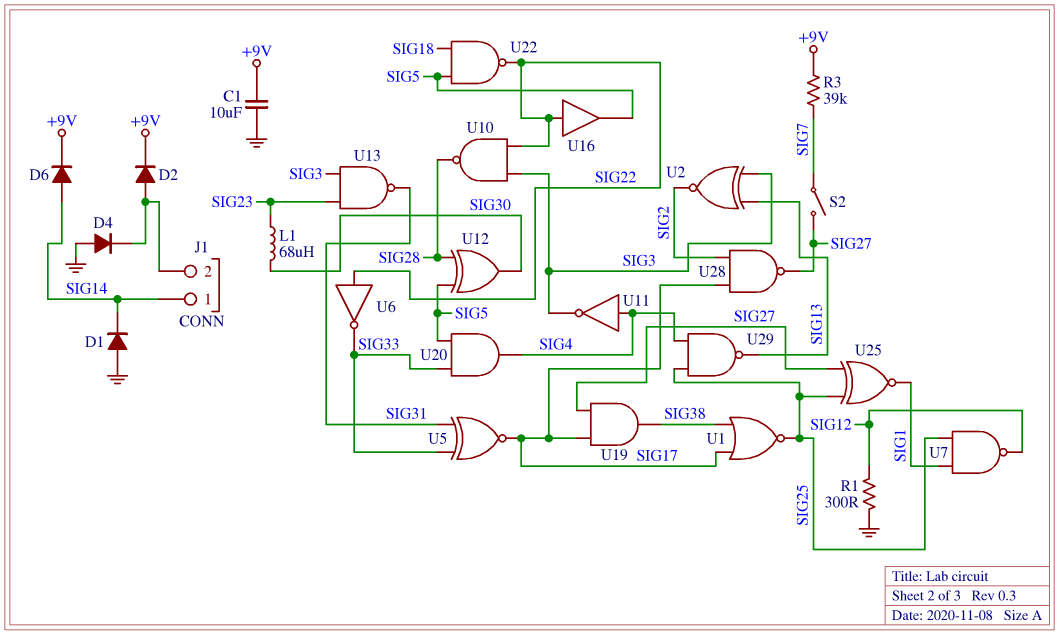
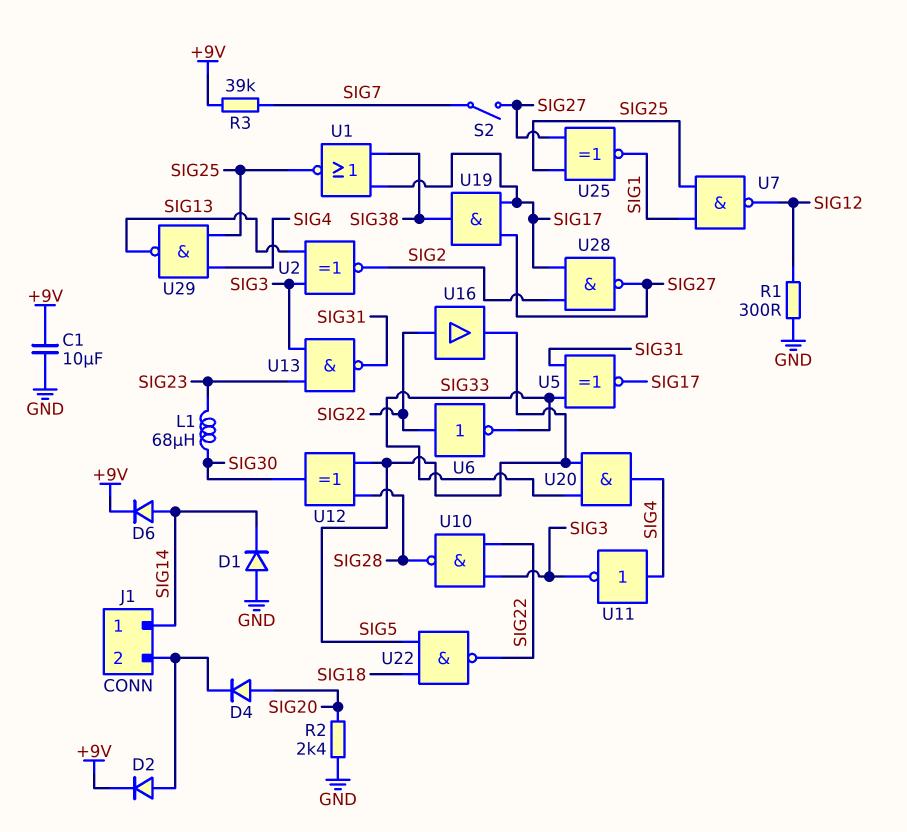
D4: diode (A GND, K J1/2) -> diode (A SIG20, K J1/2)
R2: none -> 2.4k (GND, SIG20)

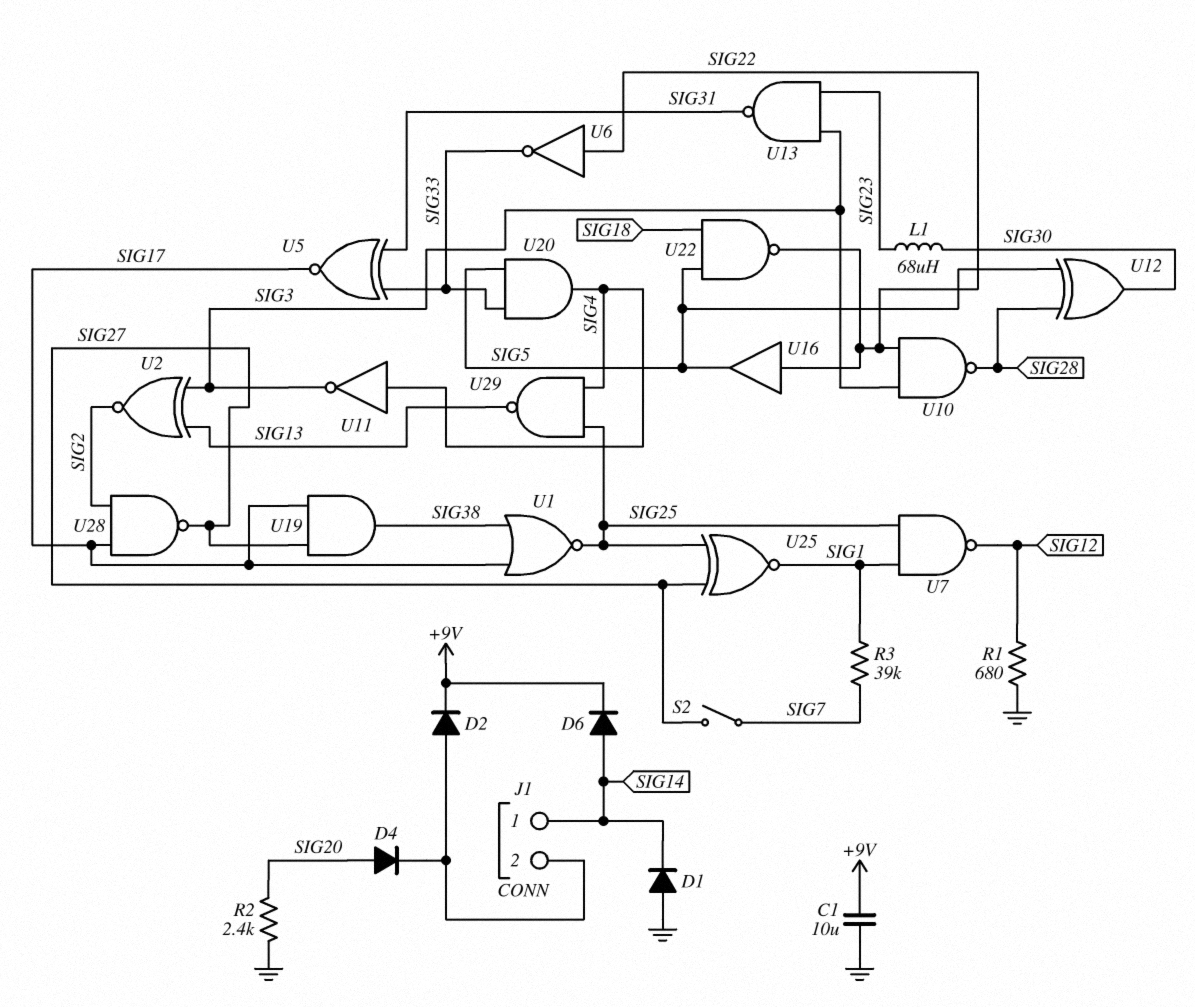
R1: 300 (GND, SIG12) -> 680 (GND, SIG12)
R3: 39k (+9V, SIG7) -> 39k (SIG1, SIG7)

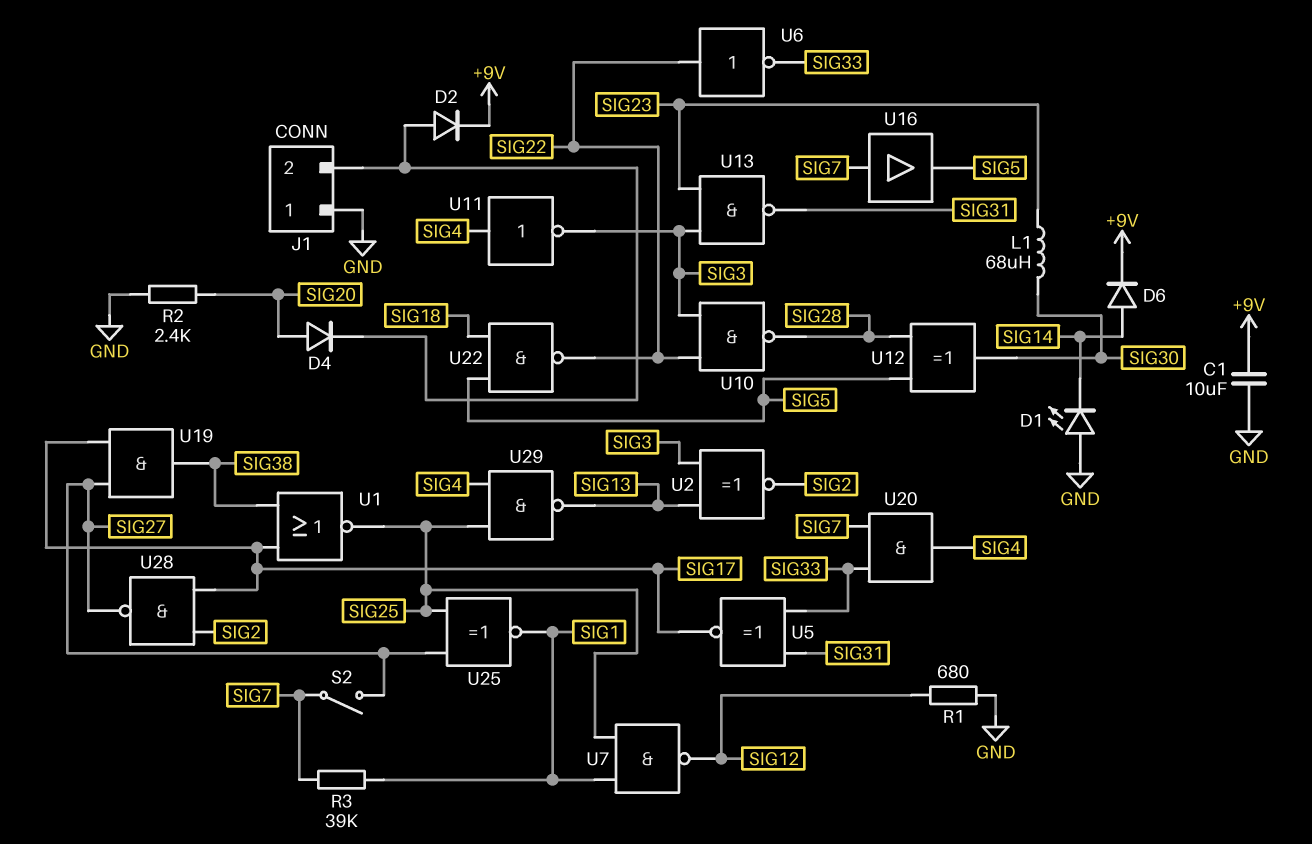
D1: diode (A GND, K SIG14) -> LED (A GND, K SIG14)
J1 pin 1: SIG14 -> GND
U16: buffer (in SIG22, out SIG5) -> buffer (in SIG7, out SIG5)
U20: AND (in SIG5, in SIG33, out SIG4) -> AND (in SIG7, in SIG33, out SIG4)

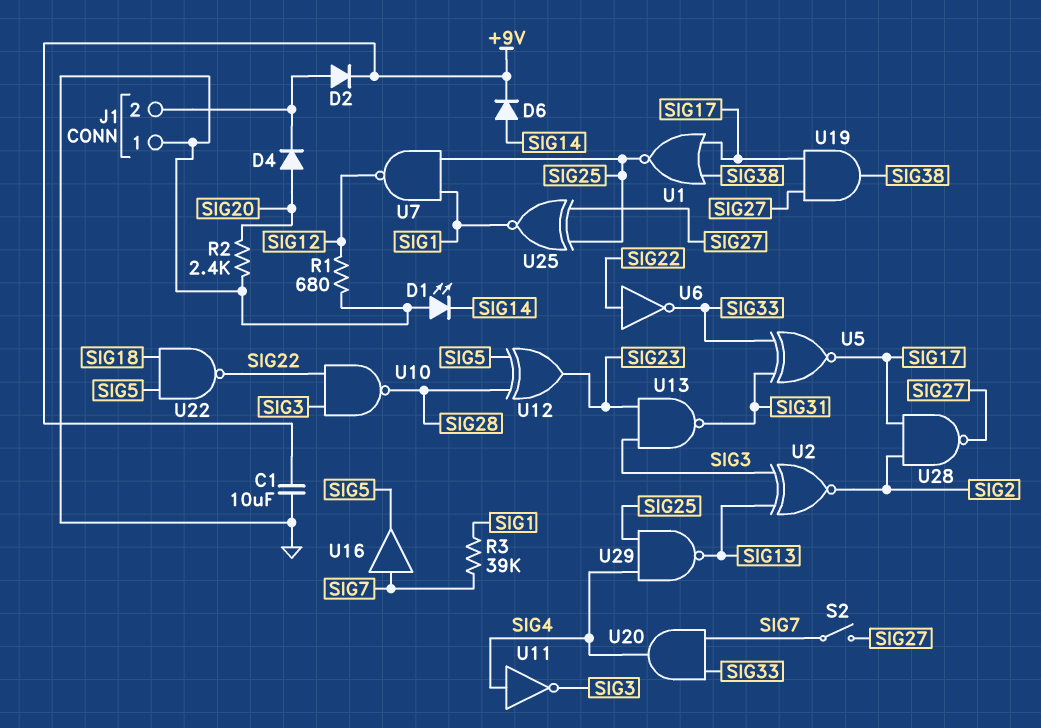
L1: 68uH (SIG23, SIG30) -> none
U12: XOR (in SIG5, in SIG28, out SIG30) -> XOR (in SIG5, in SIG28, out SIG23)

